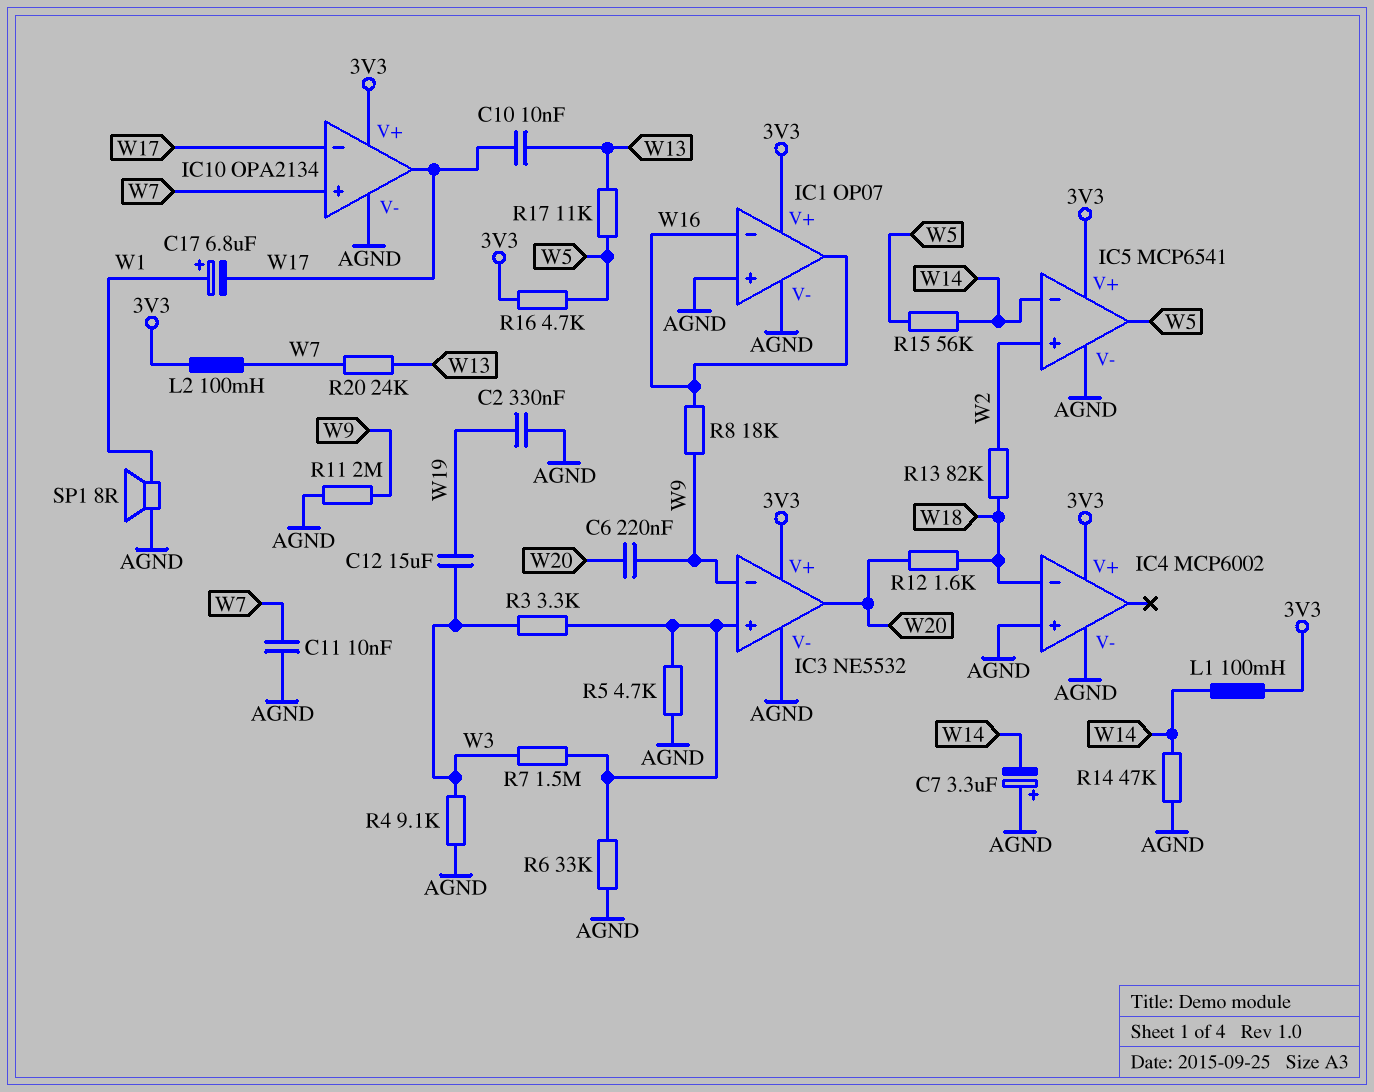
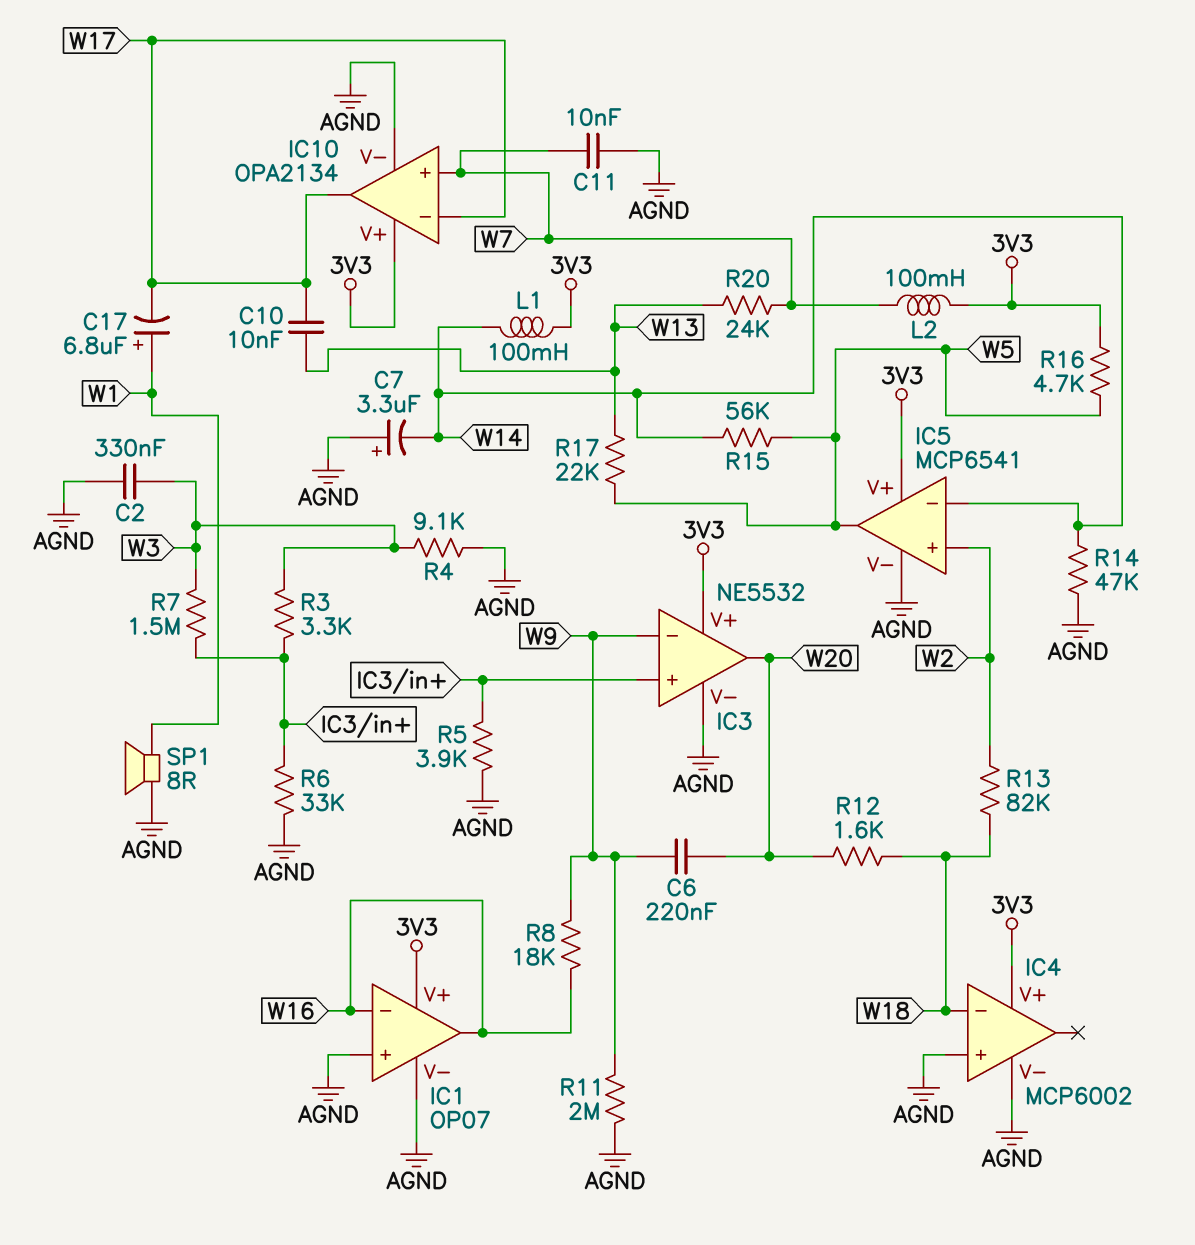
C2: 330nF (AGND, W19) -> 330nF (AGND, W3)
C12: 15uF (W3, W19) -> none
R5: 4.7k (AGND, IC3/in+) -> 3.9k (AGND, IC3/in+)
R17: 11k (W5, W13) -> 22k (W5, W13)

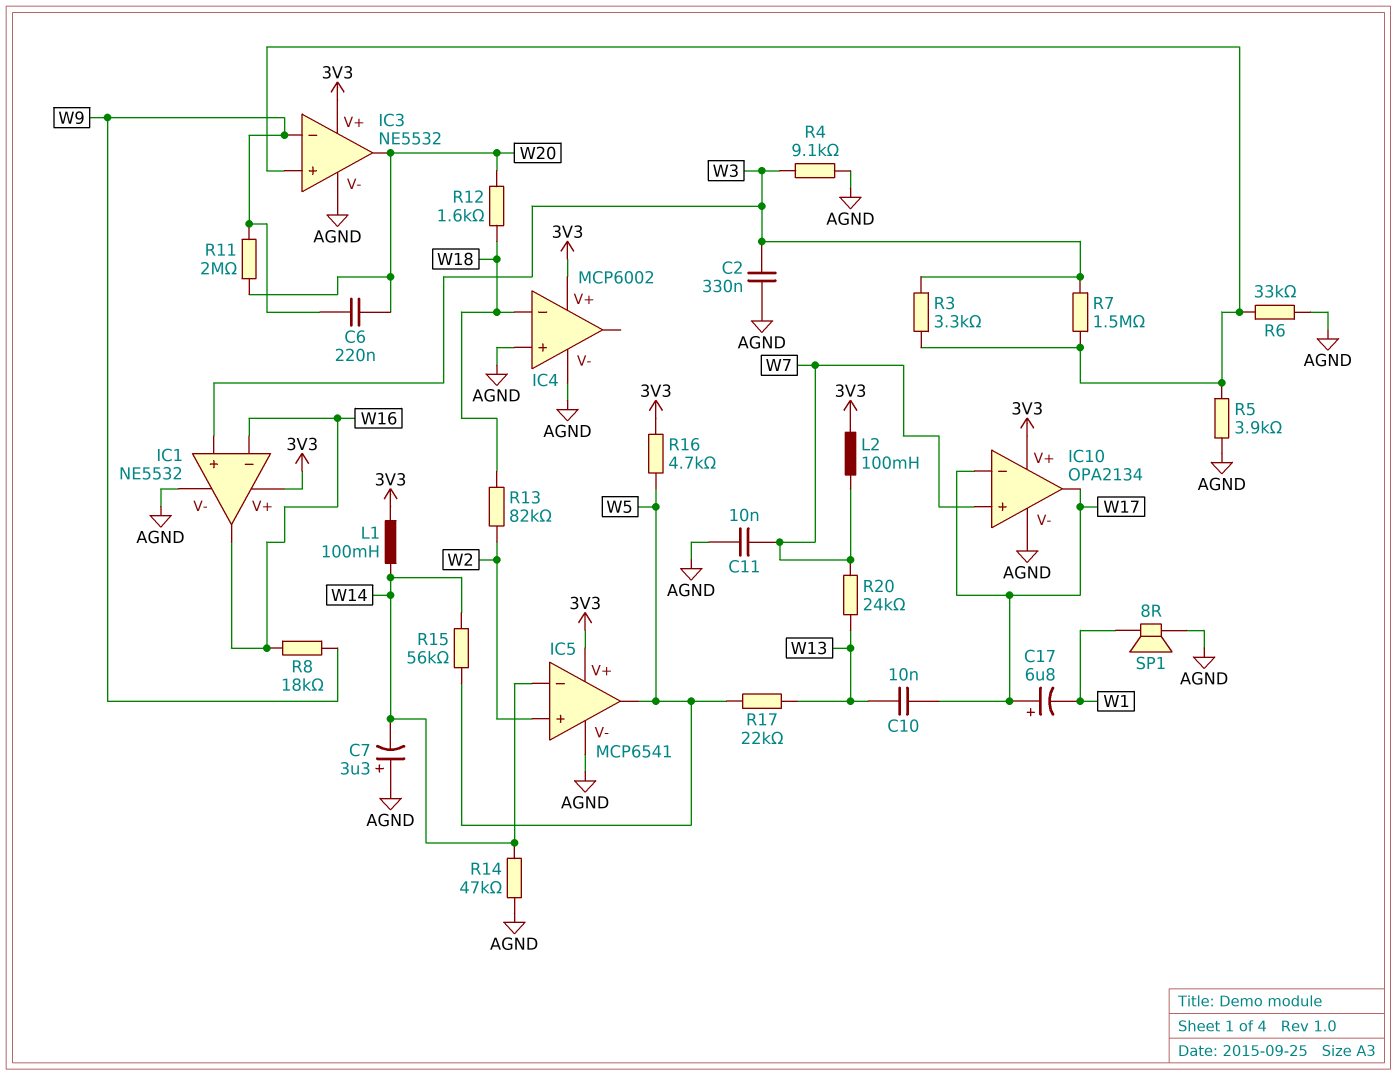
C17: 6.8uF (plus W1, minus W17) -> 6.8uF (plus W17, minus W1)
IC1: OP07 -> NE5532
IC1 pin in+: AGND -> W3
R11: 2M (AGND, W9) -> 2M (W9, W20)

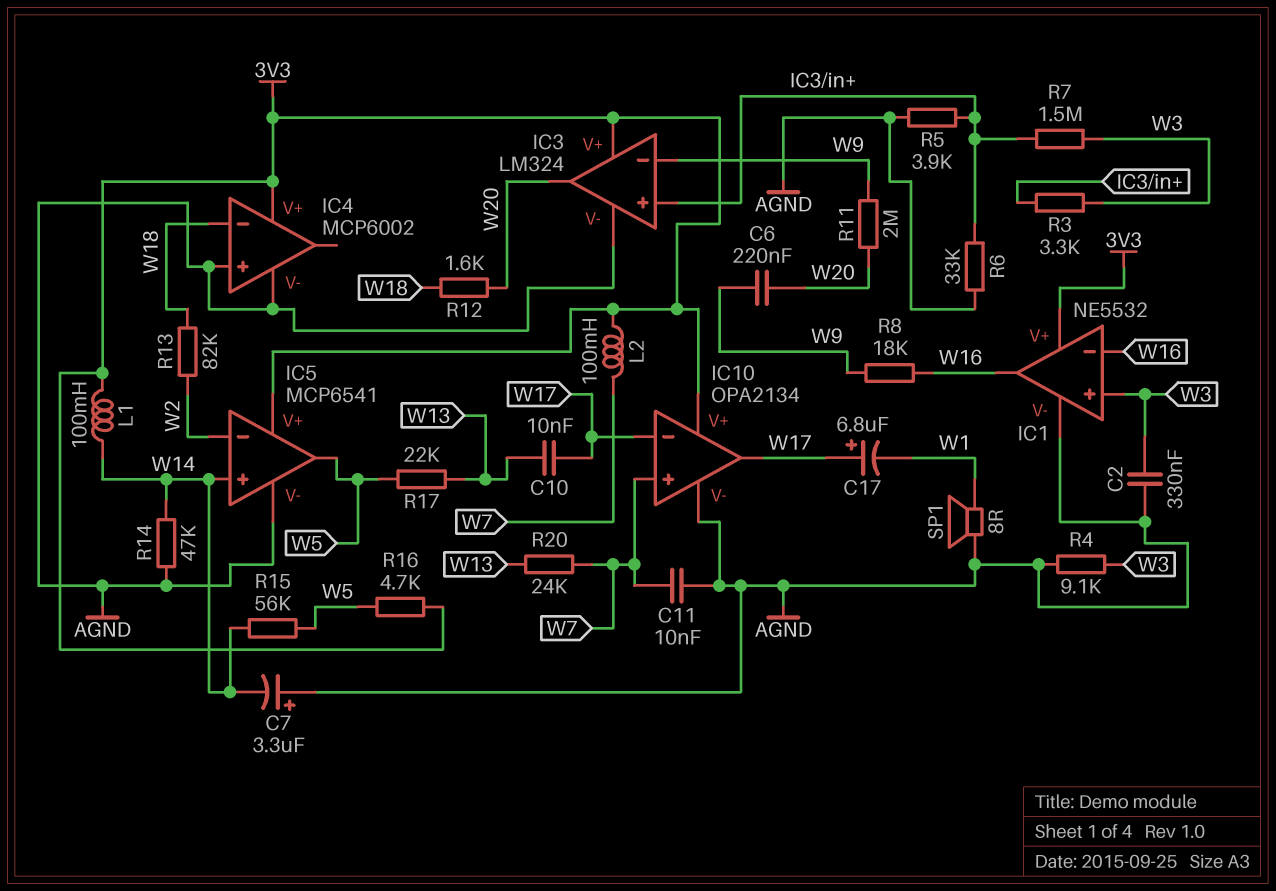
IC3: NE5532 -> LM324
IC5 pin in+: W2 -> W14
IC5 pin in-: W14 -> W2

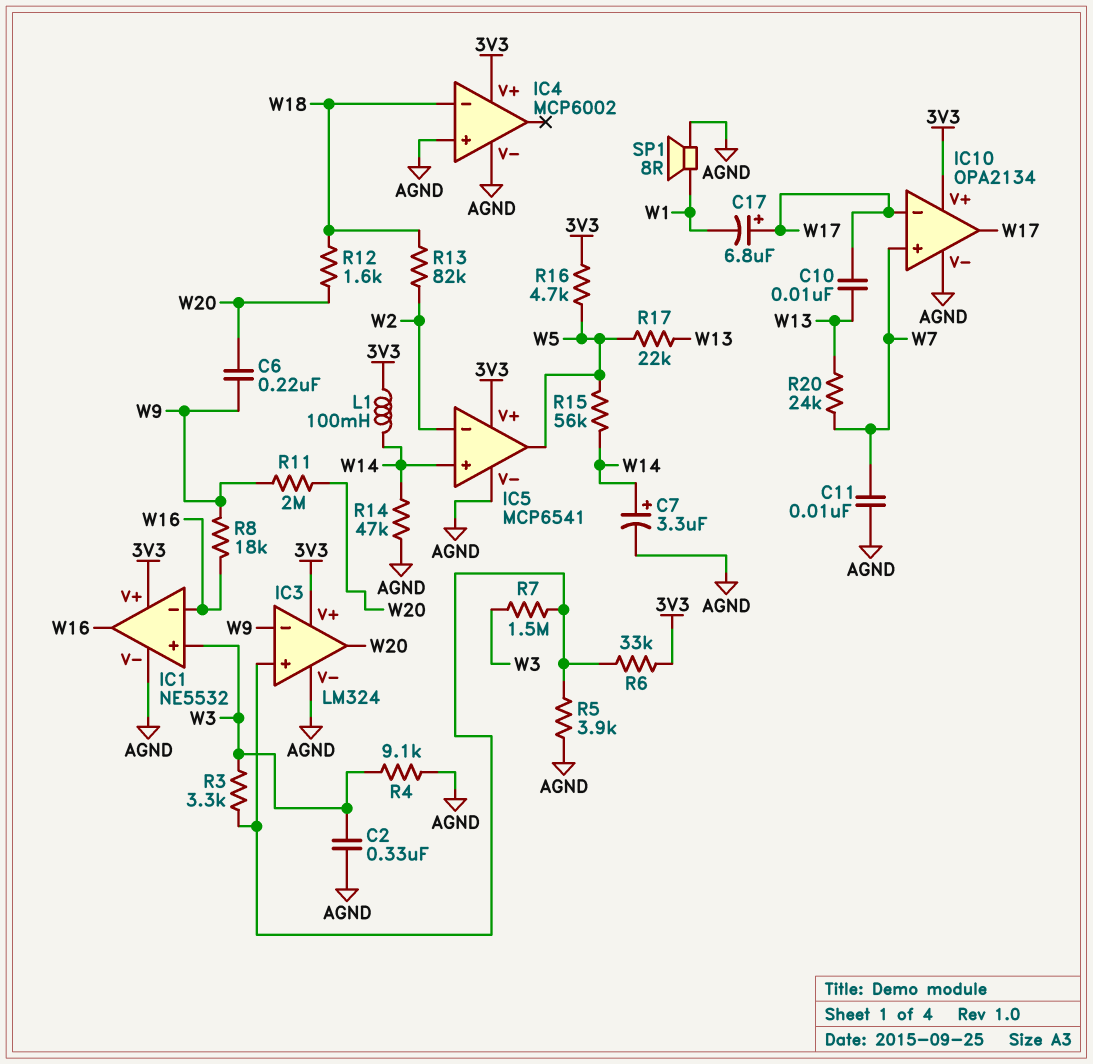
C7: 3.3uF (plus AGND, minus W14) -> 3.3uF (plus W14, minus AGND)
L2: 100mH (3V3, W7) -> none
R6: 33k (AGND, IC3/in+) -> 33k (3V3, IC3/in+)

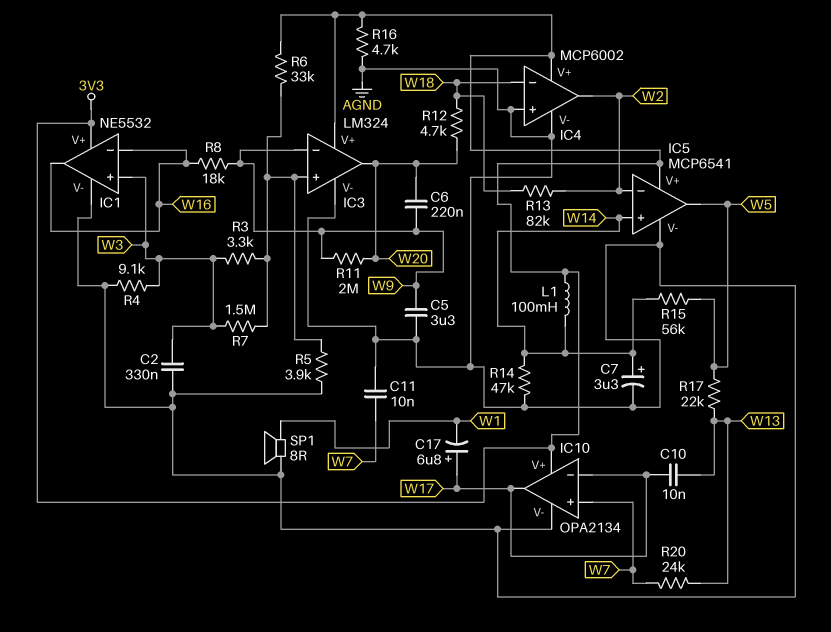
C5: none -> 3.3uF (AGND, W9)
IC4 pin out: none -> W2
R12: 1.6k (W18, W20) -> 4.7k (W18, W20)
R16: 4.7k (3V3, W5) -> 4.7k (3V3, AGND)

